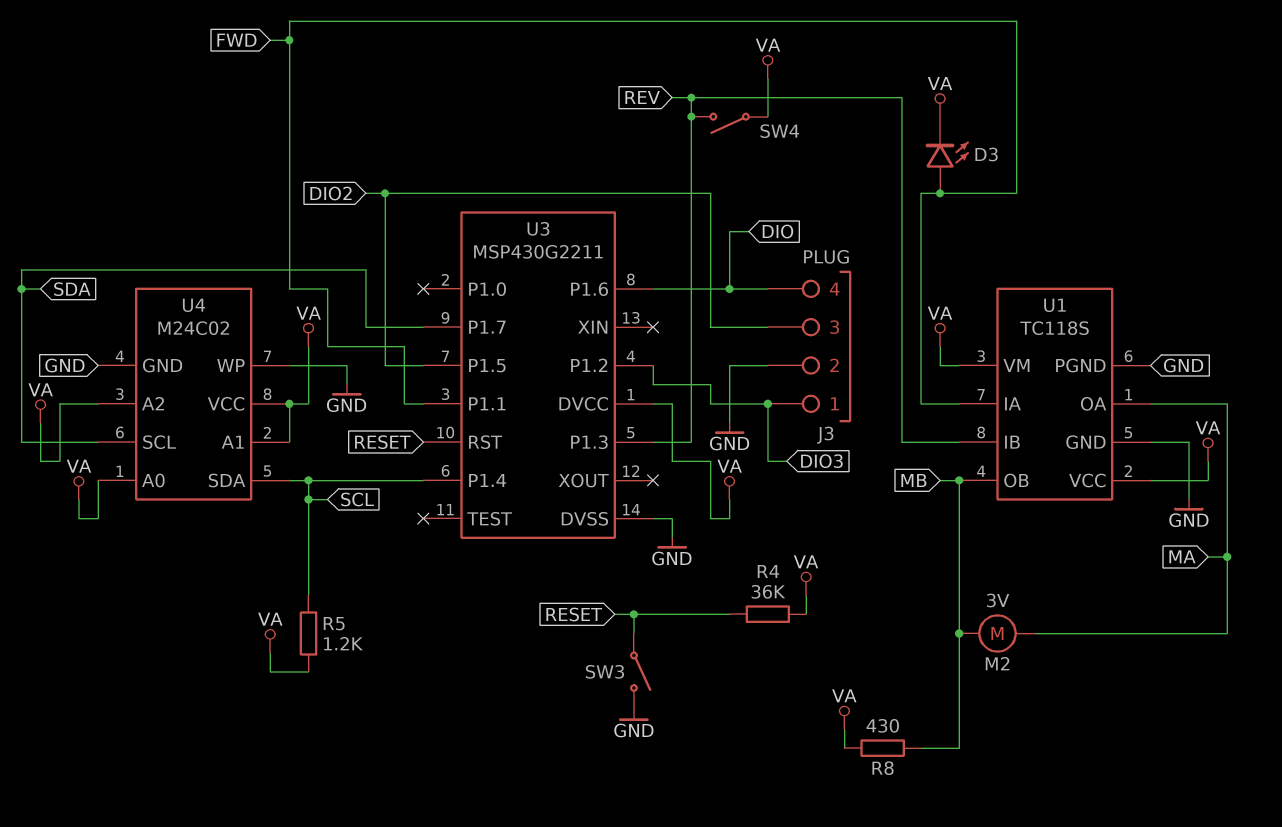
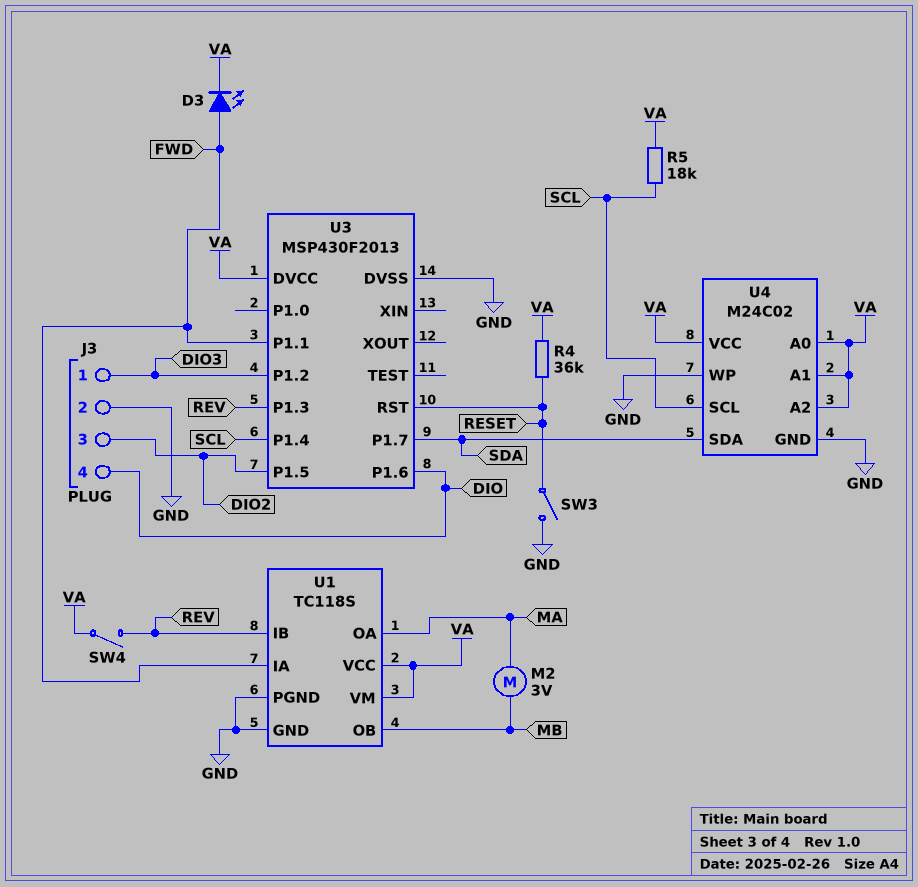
R5: 1.2k (SCL, VA) -> 18k (SCL, VA)
R8: 430 (MB, VA) -> none
U3: MSP430G2211 -> MSP430F2013
U4 pin SCL: SDA -> SCL
U4 pin SDA: SCL -> SDA

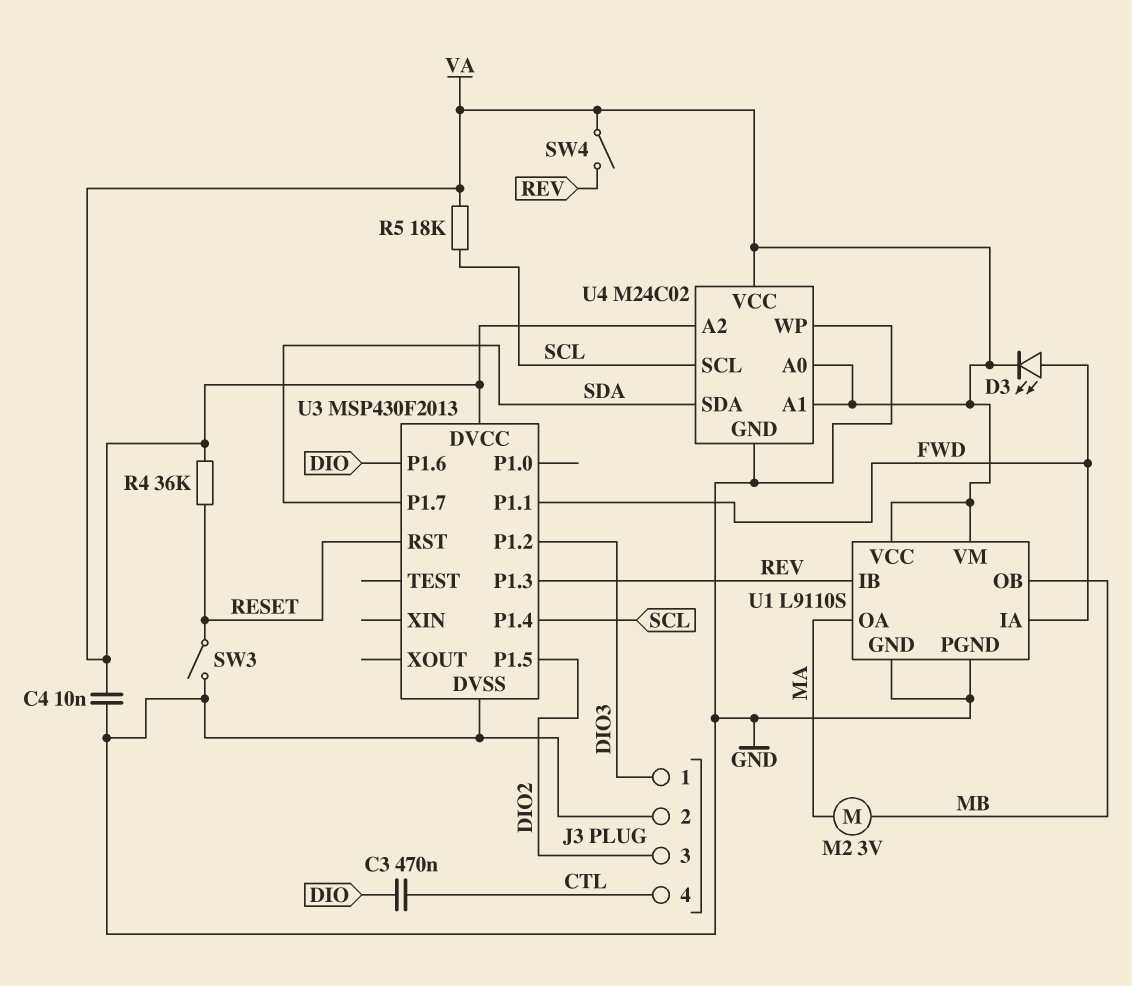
C3: none -> 470nF (CTL, DIO)
C4: none -> 10nF (GND, VA)
J3 pin 4: DIO -> CTL
U1: TC118S -> L9110S

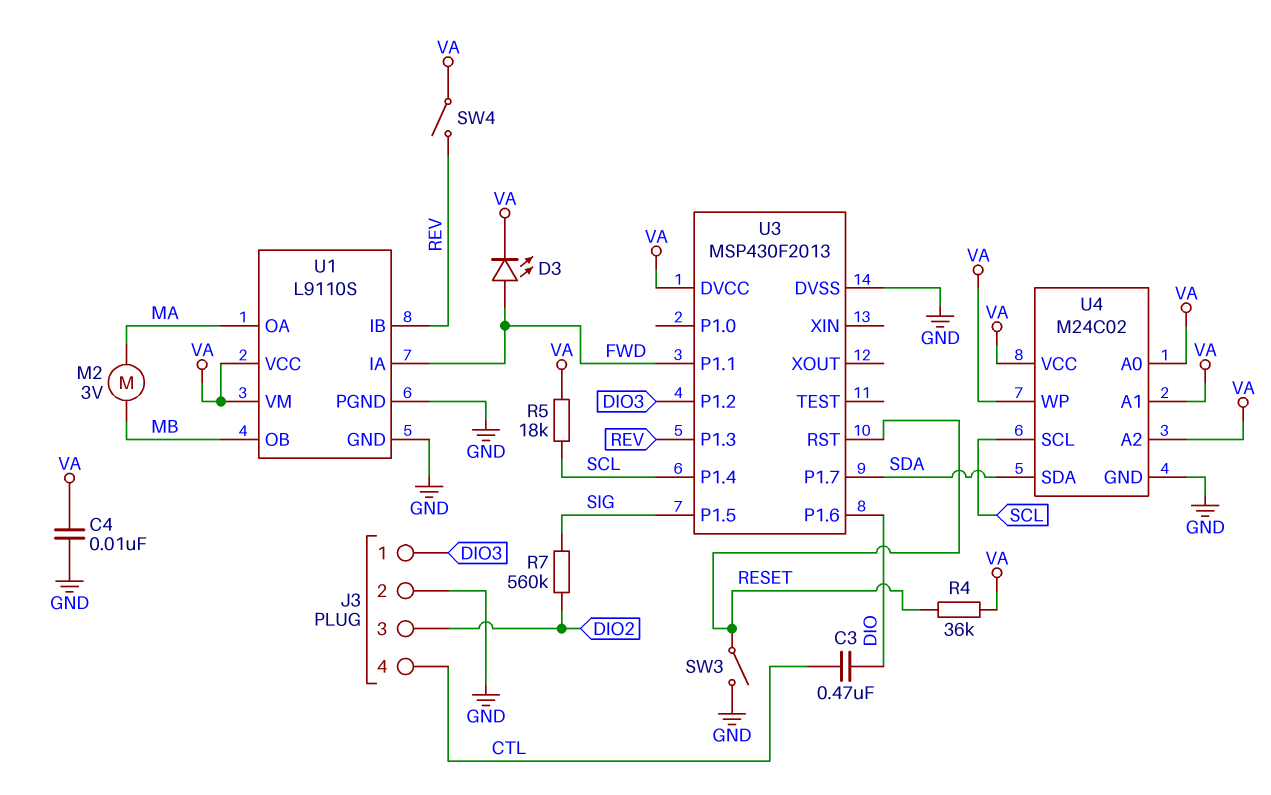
R7: none -> 560k (DIO2, SIG)
U3 pin P1.5: DIO2 -> SIG
U4 pin WP: GND -> VA

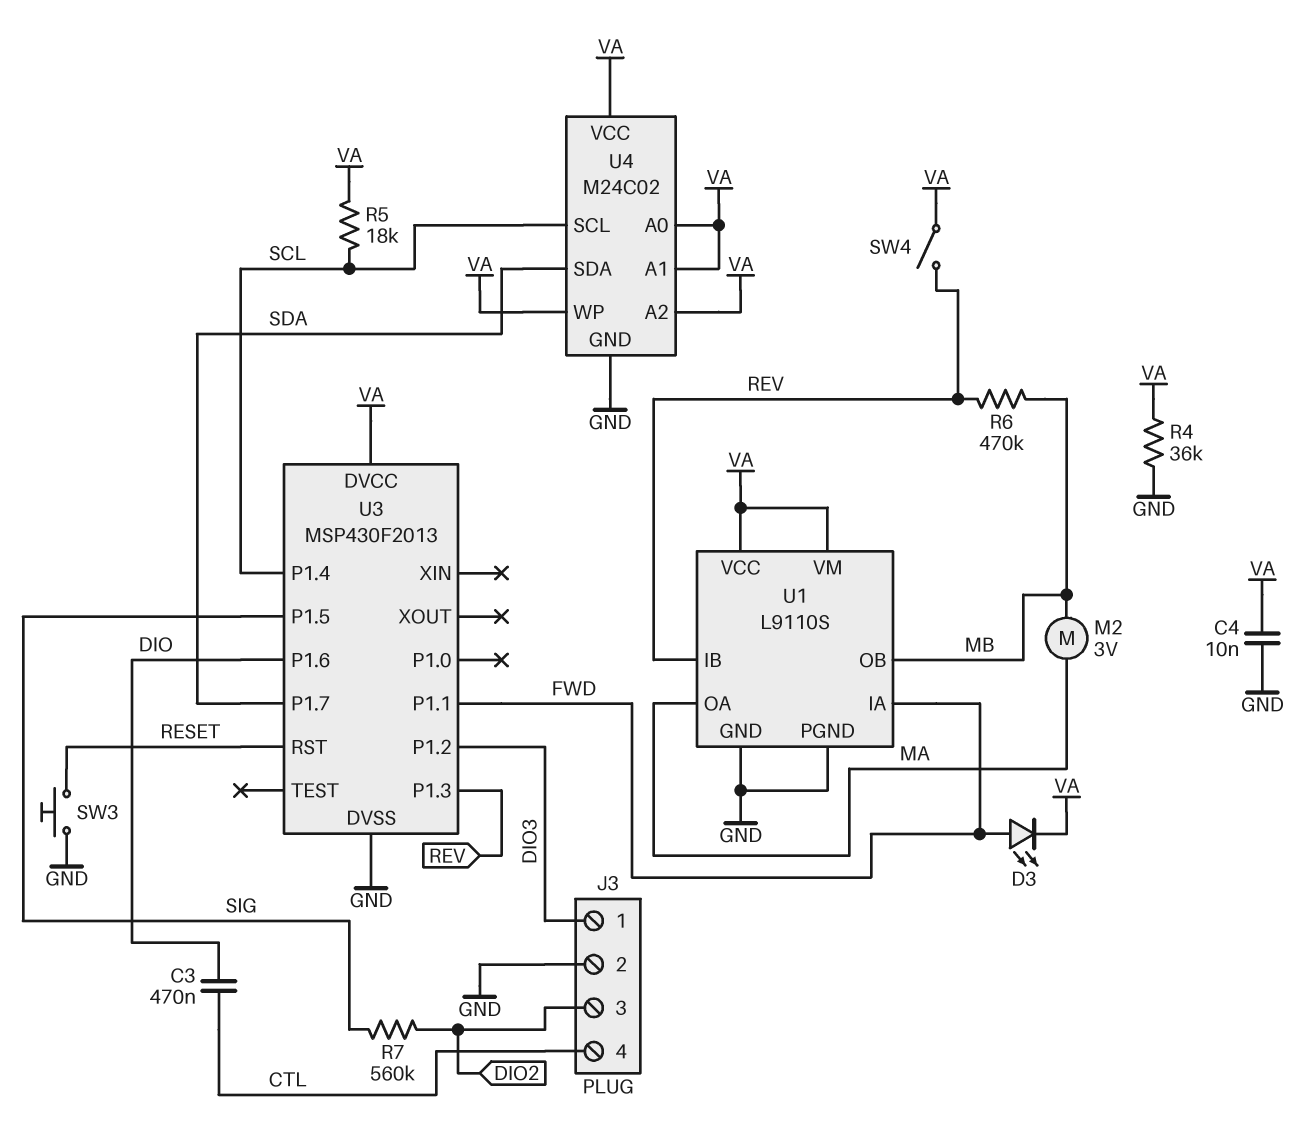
R4: 36k (RESET, VA) -> 36k (GND, VA)
R6: none -> 470k (MB, REV)
SW3: switch (GND, RESET) -> button (GND, RESET)

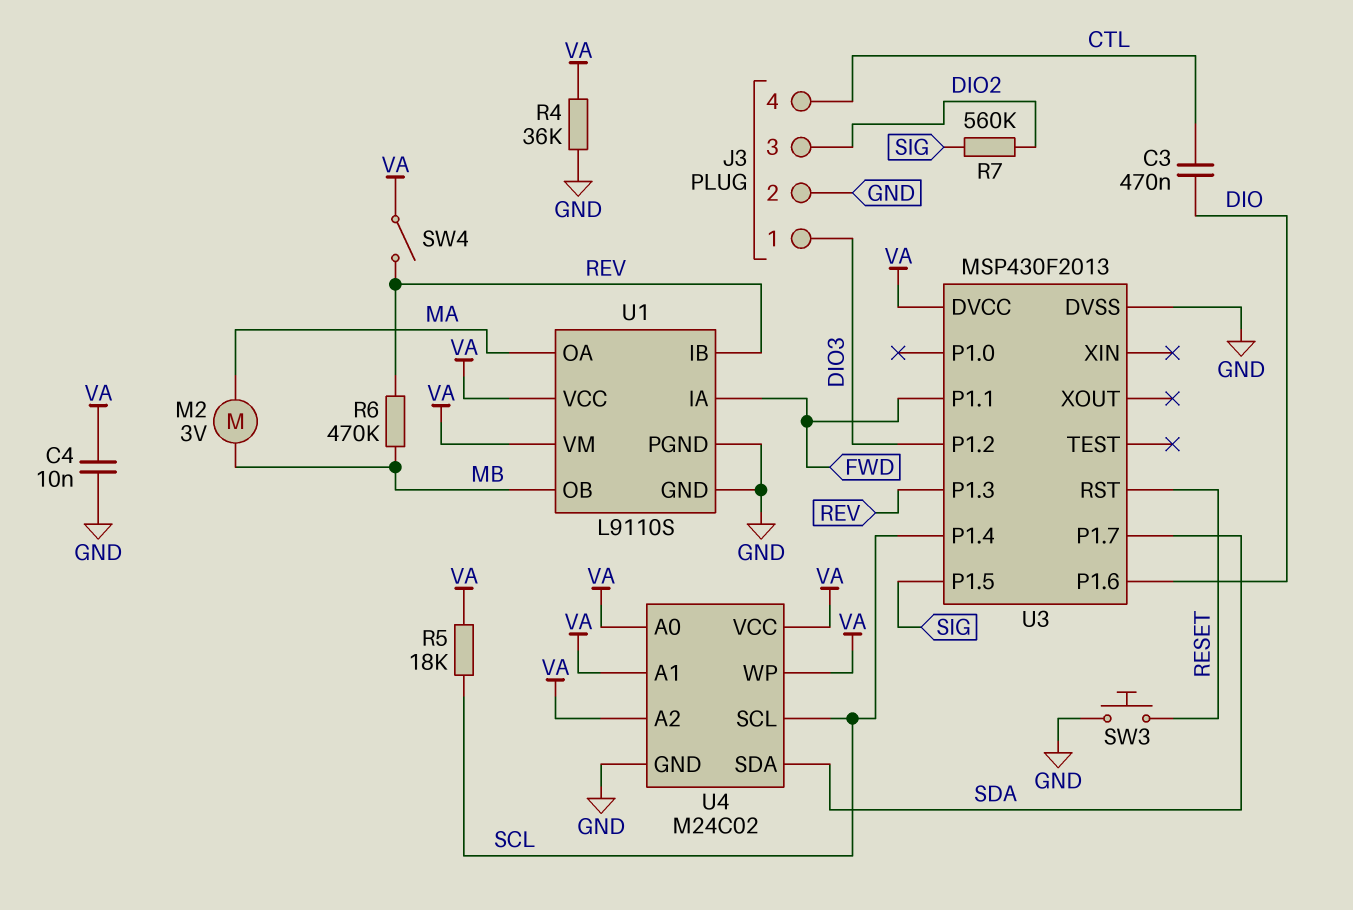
D3: LED (A FWD, K VA) -> none

